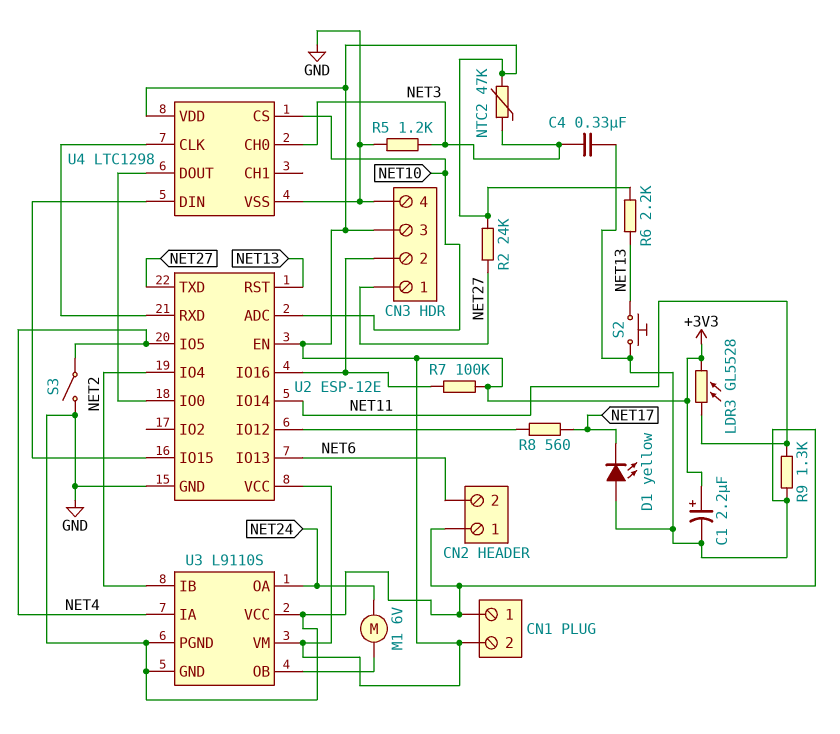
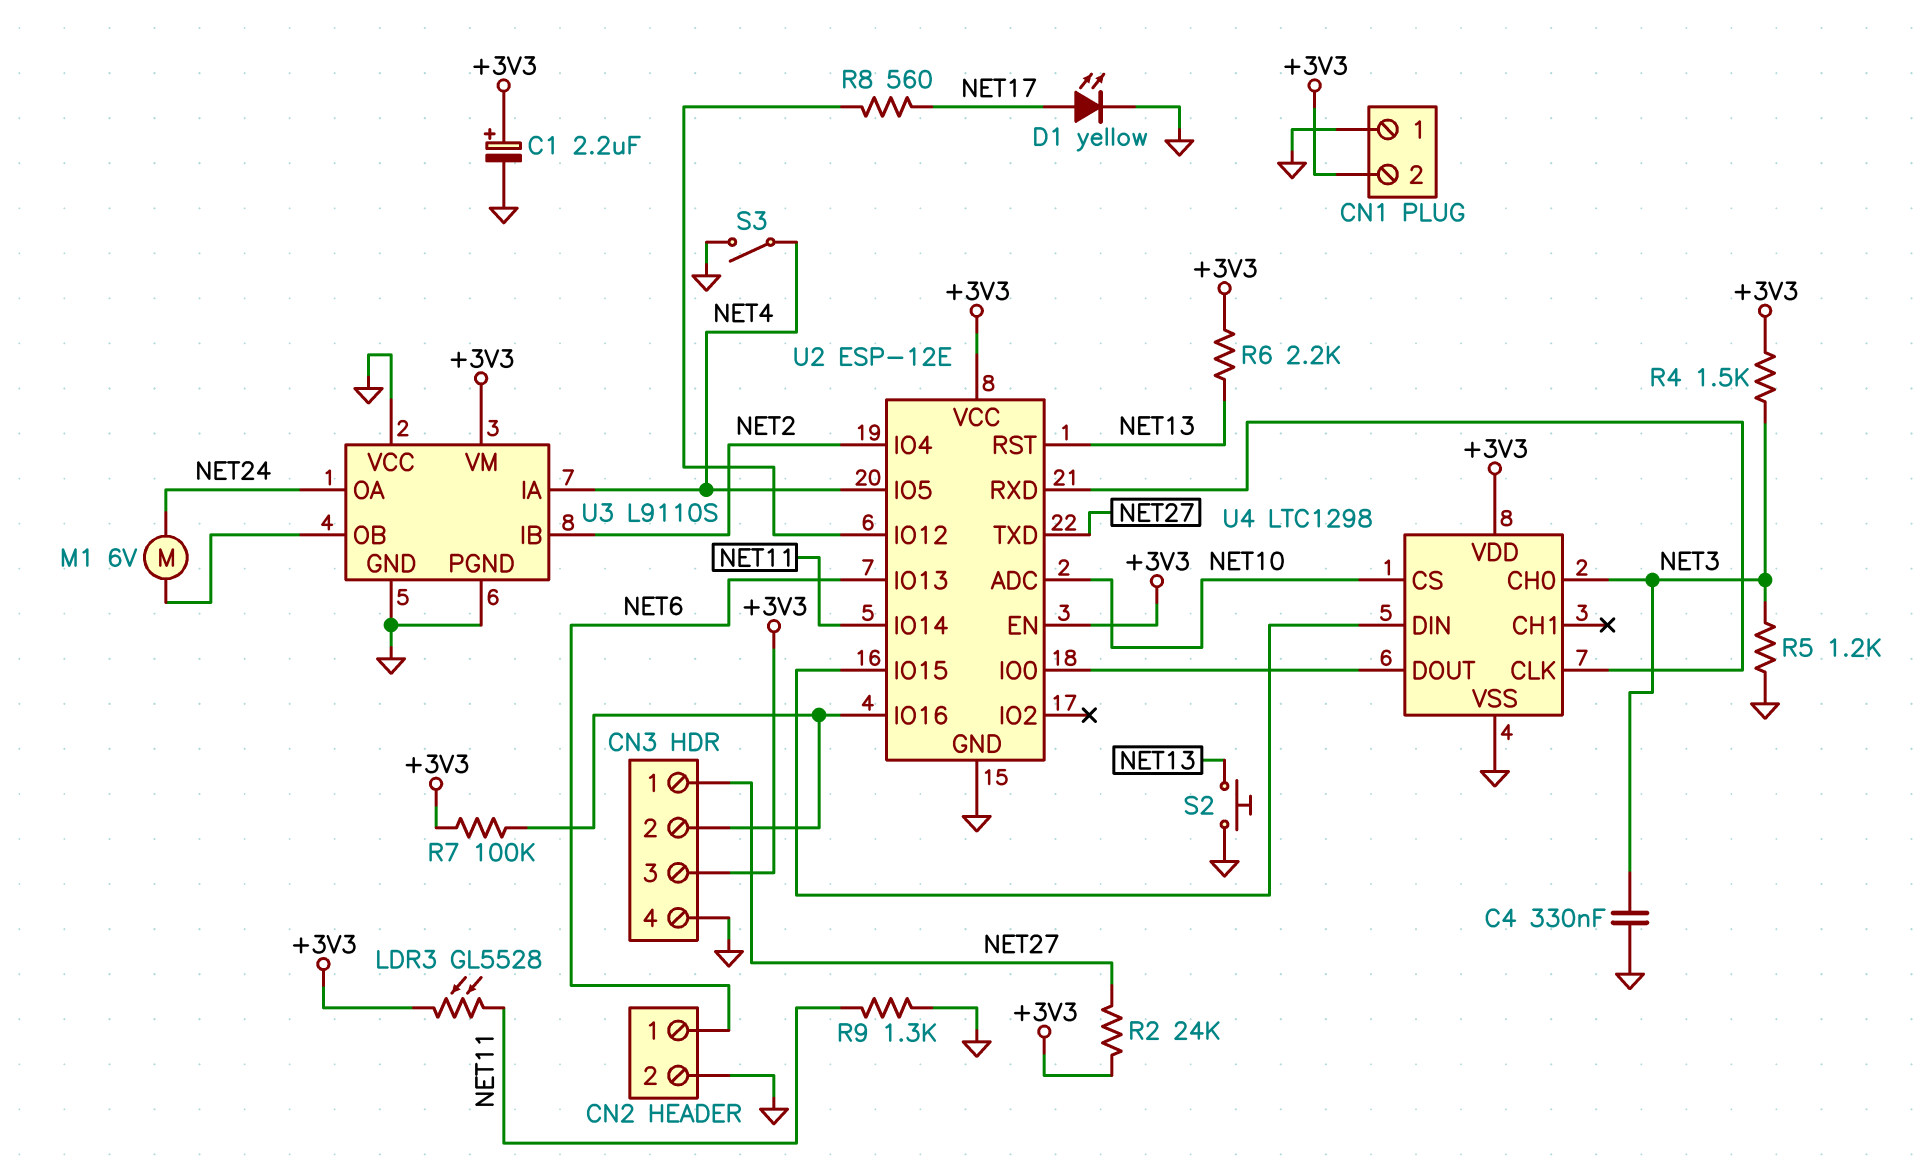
CN2 pin 1: GND -> NET6
CN2 pin 2: NET6 -> GND
D1: LED yellow (A GND, K NET17) -> LED yellow (A NET17, K GND)
NTC2: 47k (+3V3, NET3) -> none
R4: none -> 1.5k (+3V3, NET3)

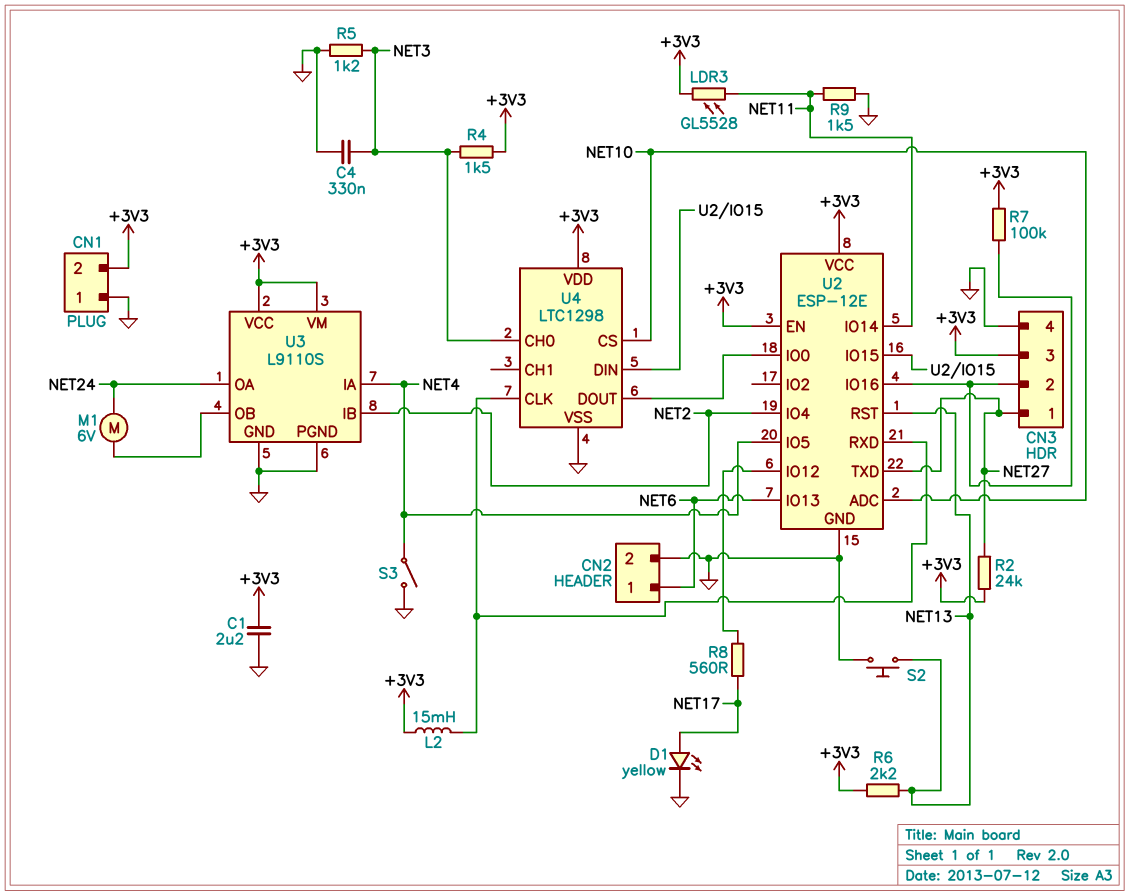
C1: 2.2uF (plus +3V3, minus GND) -> 2.2uF (+3V3, GND)
L2: none -> 15mH (+3V3, U2/RXD)
R9: 1.3k (GND, NET11) -> 1.5k (GND, NET11)
U3 pin VCC: GND -> +3V3

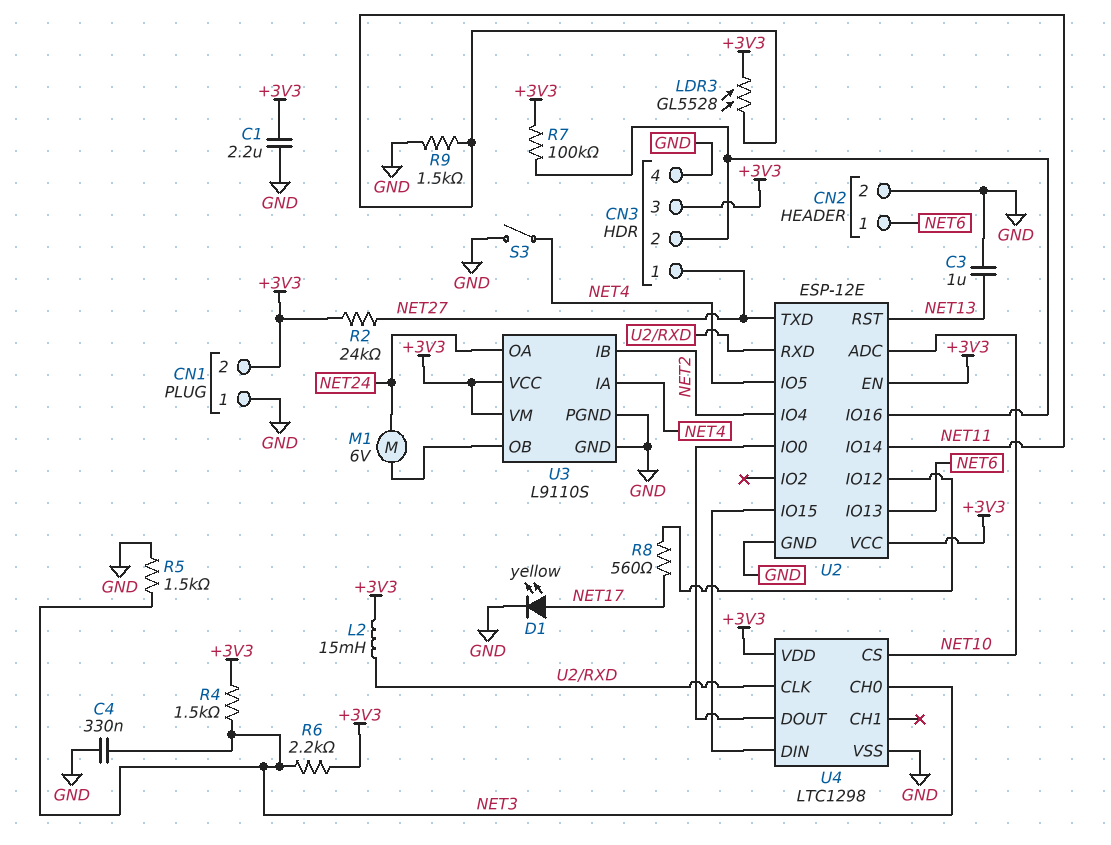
C3: none -> 1uF (GND, NET13)
R5: 1.2k (GND, NET3) -> 1.5k (GND, NET3)
R6: 2.2k (+3V3, NET13) -> 2.2k (+3V3, NET3)
S2: button (GND, NET13) -> none

